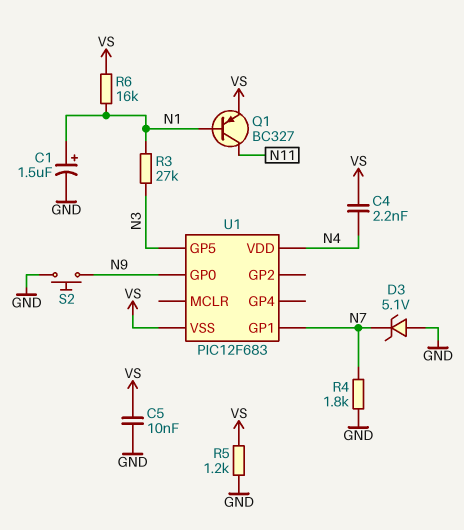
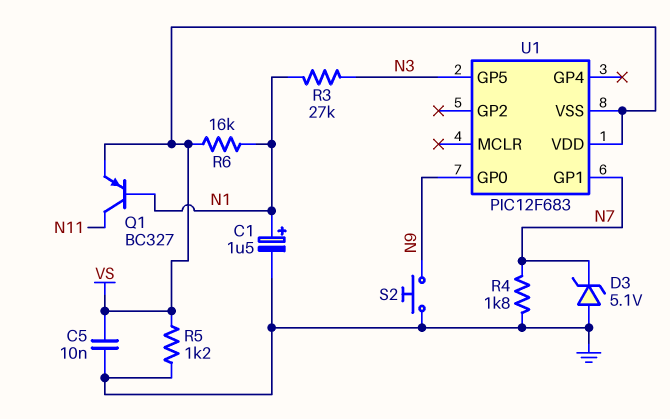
C4: 2.2nF (N4, VS) -> none
U1 pin VDD: N4 -> VS

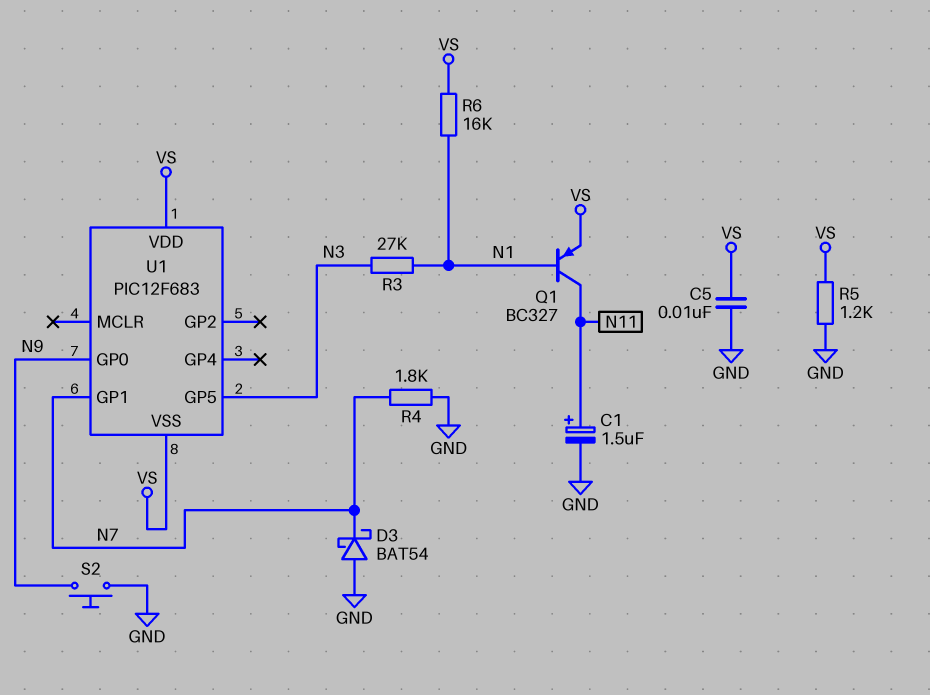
C1: 1.5uF (plus N1, minus GND) -> 1.5uF (plus N11, minus GND)
D3: zener 5.1V (A GND, K N7) -> schottky BAT54 (A GND, K N7)

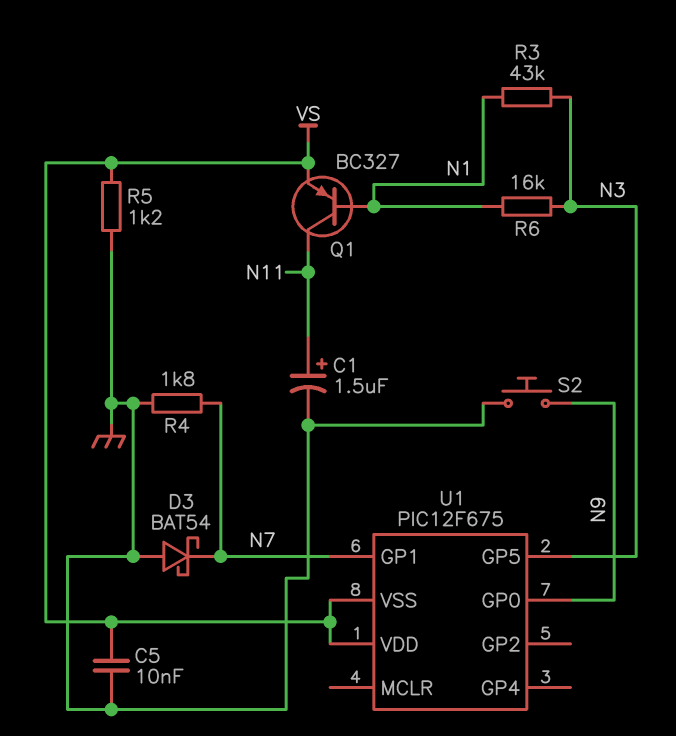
R3: 27k (N1, N3) -> 43k (N1, N3)
R6: 16k (N1, VS) -> 16k (N1, N3)
U1: PIC12F683 -> PIC12F675

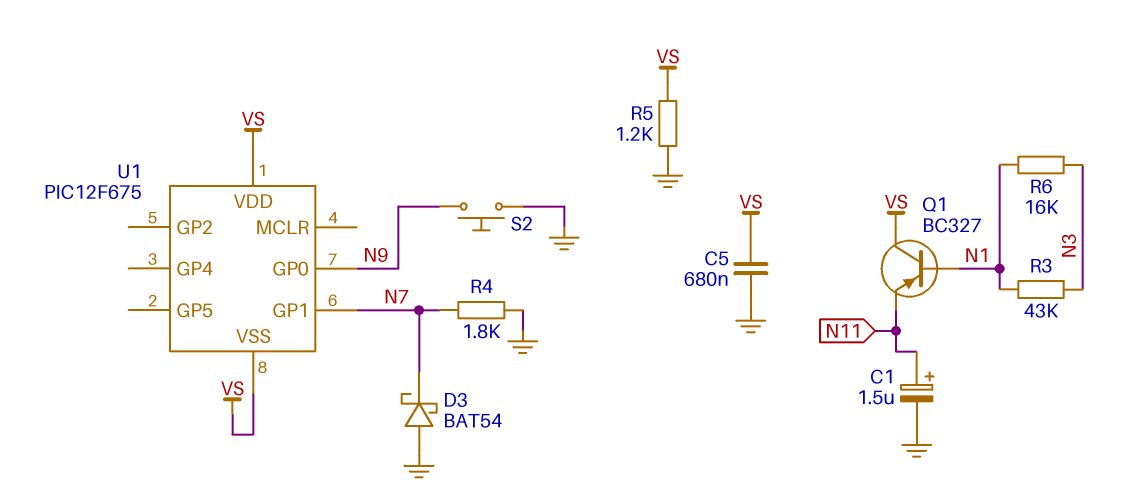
C5: 10nF (GND, VS) -> 680nF (GND, VS)
Q1: PNP BC327 (B N1, C N11, E VS) -> PNP BC327 (B N1, C VS, E N11)
U1 pin GP5: N3 -> none

